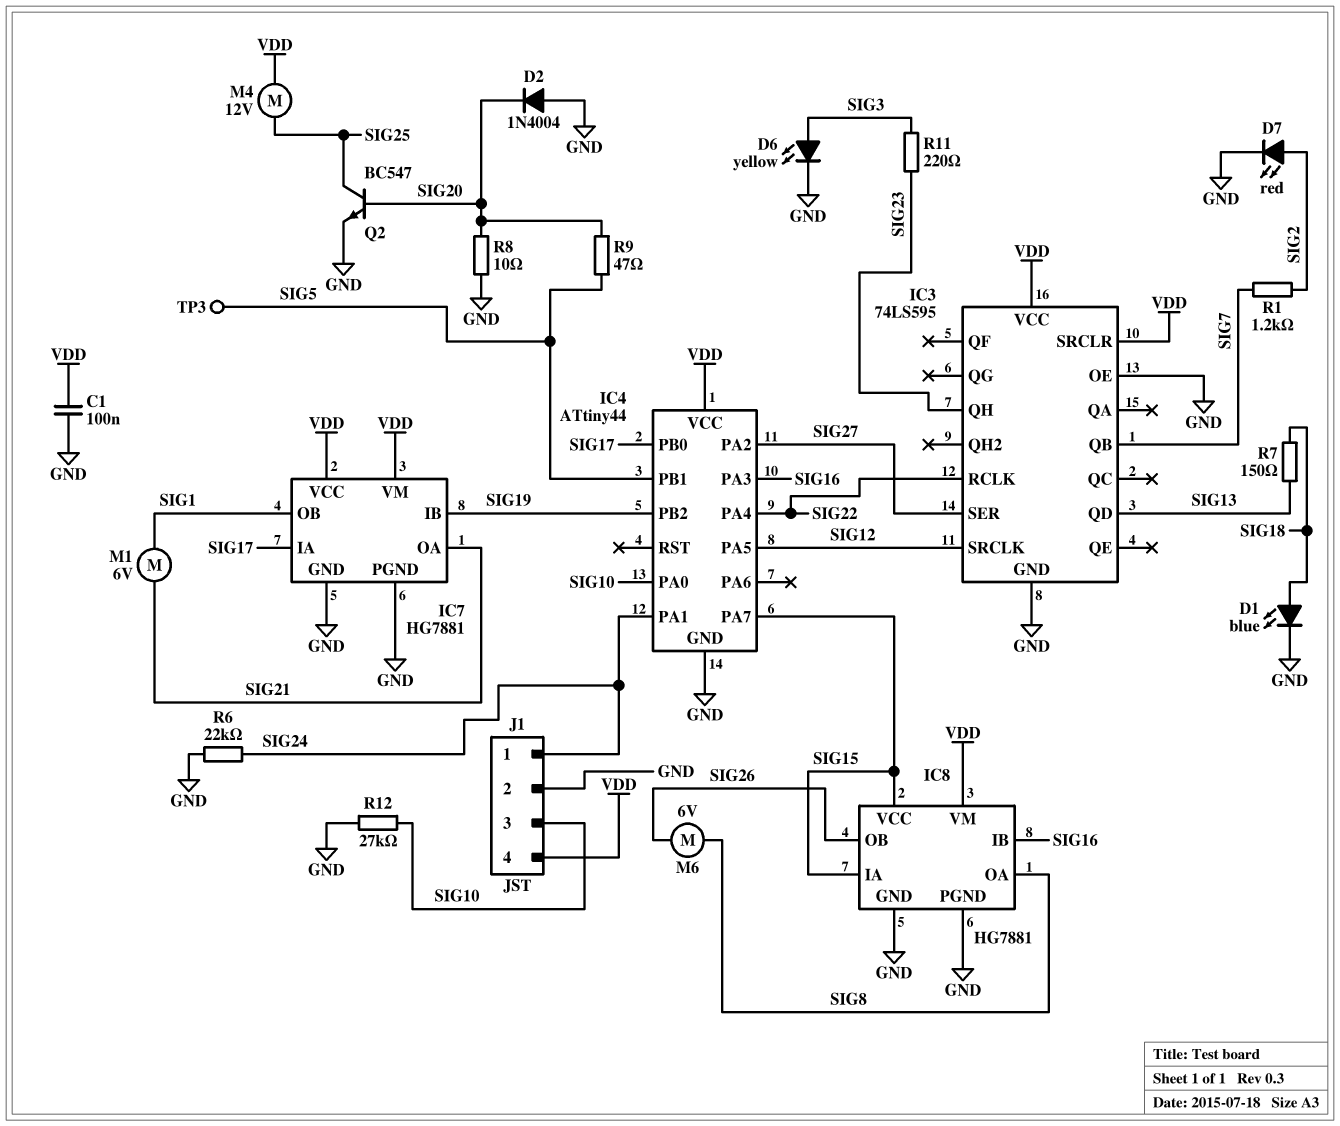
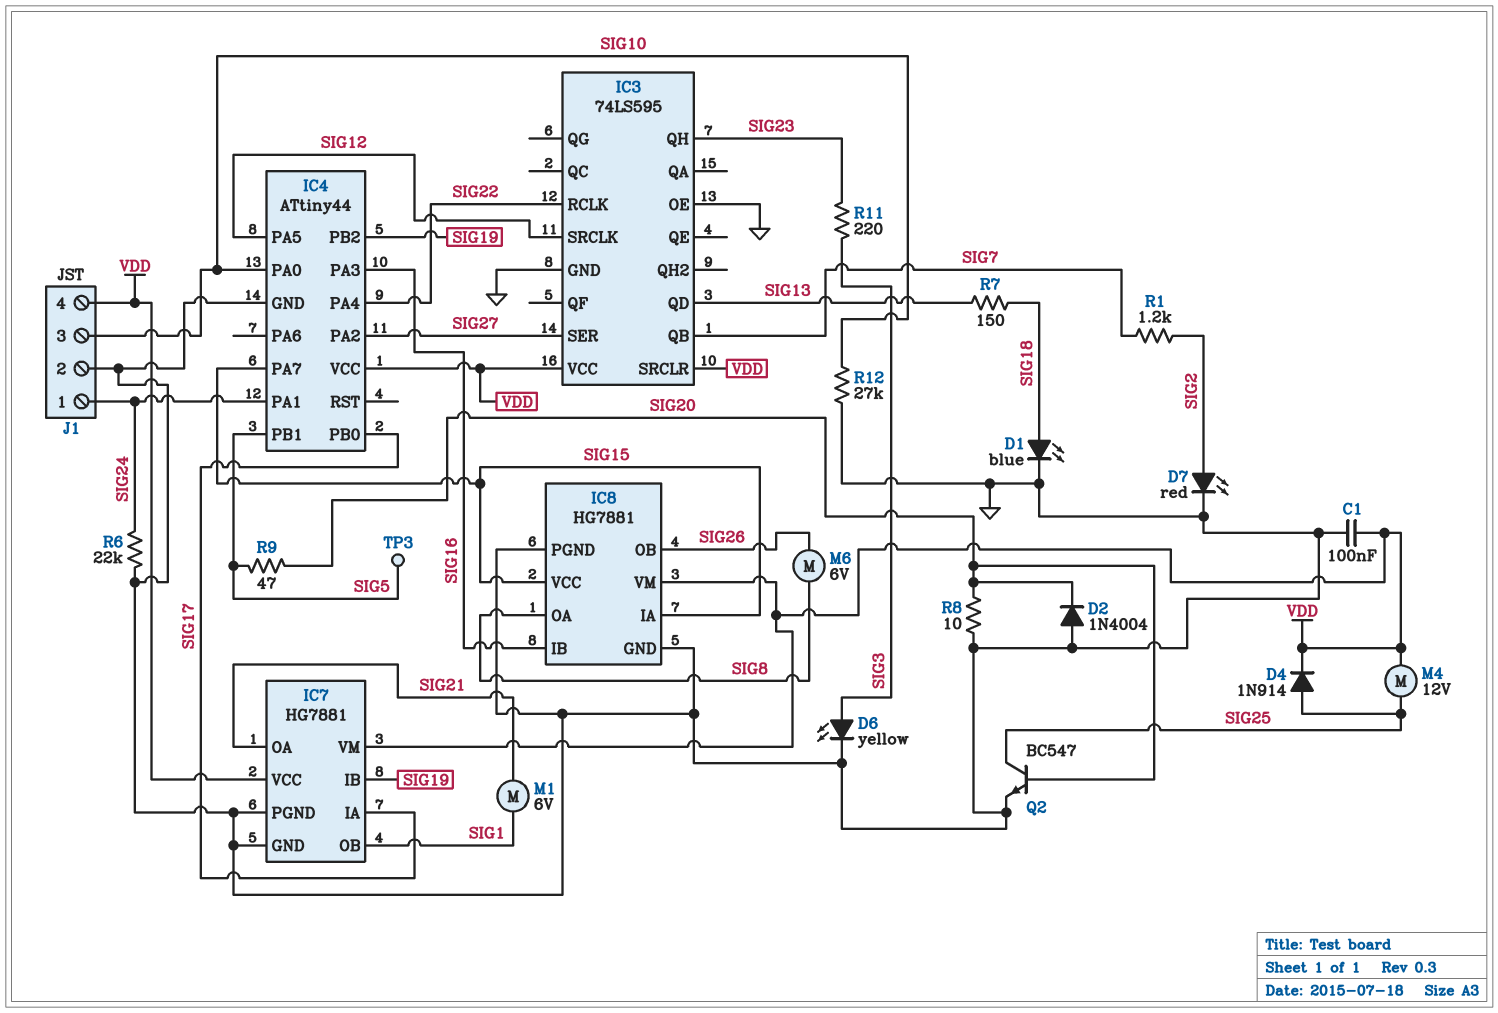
D4: none -> diode 1N914 (A SIG25, K VDD)

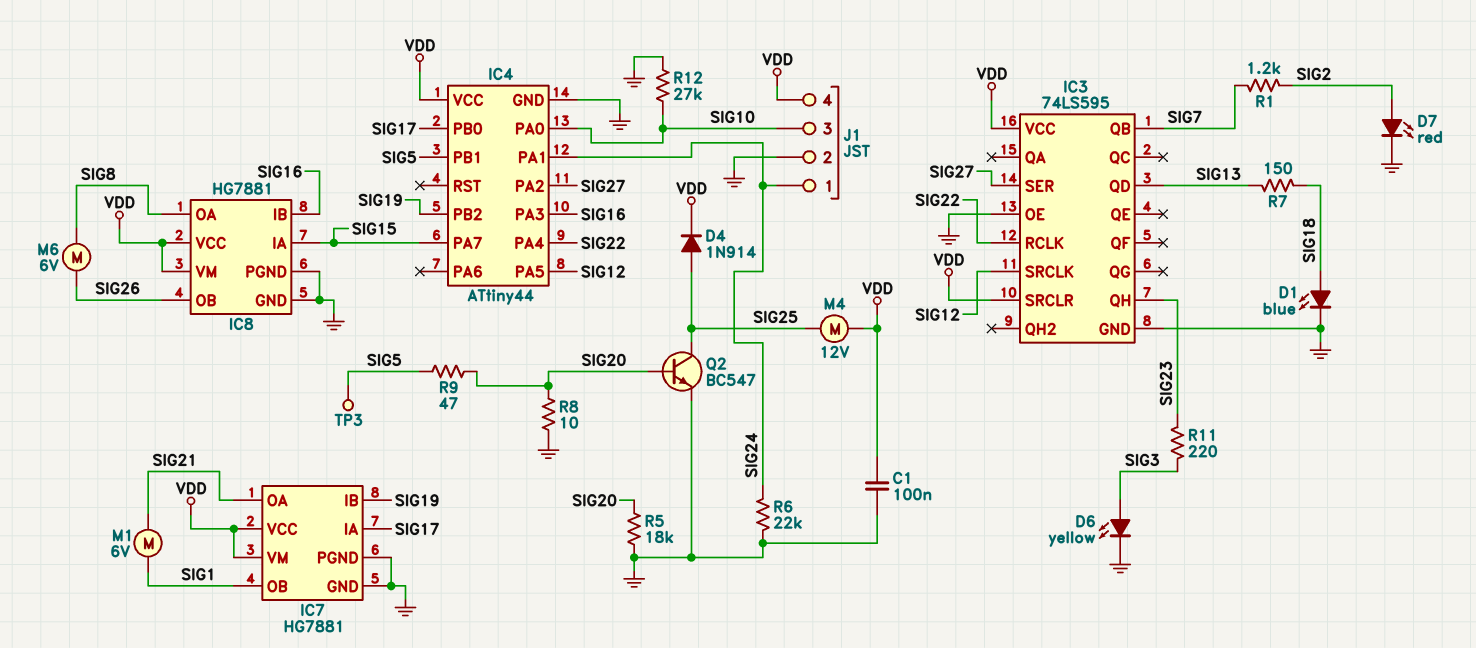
D2: diode 1N4004 (A GND, K SIG20) -> none
IC8 pin VCC: SIG15 -> VDD
R5: none -> 18k (GND, SIG20)

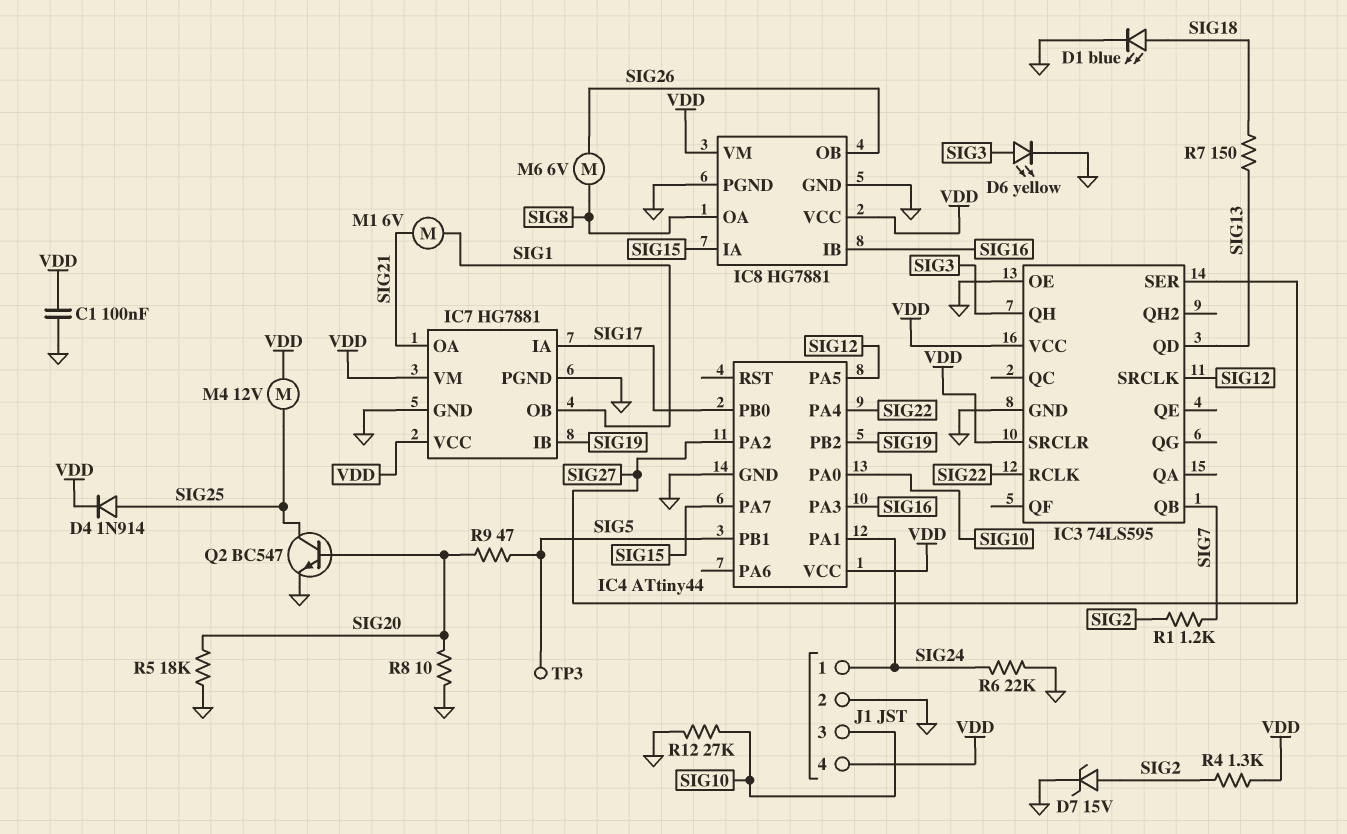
D7: LED red (A SIG2, K GND) -> zener 15V (A SIG2, K GND)
IC3 pin QH: SIG23 -> SIG3
R4: none -> 1.3k (SIG2, VDD)
R11: 220 (SIG3, SIG23) -> none

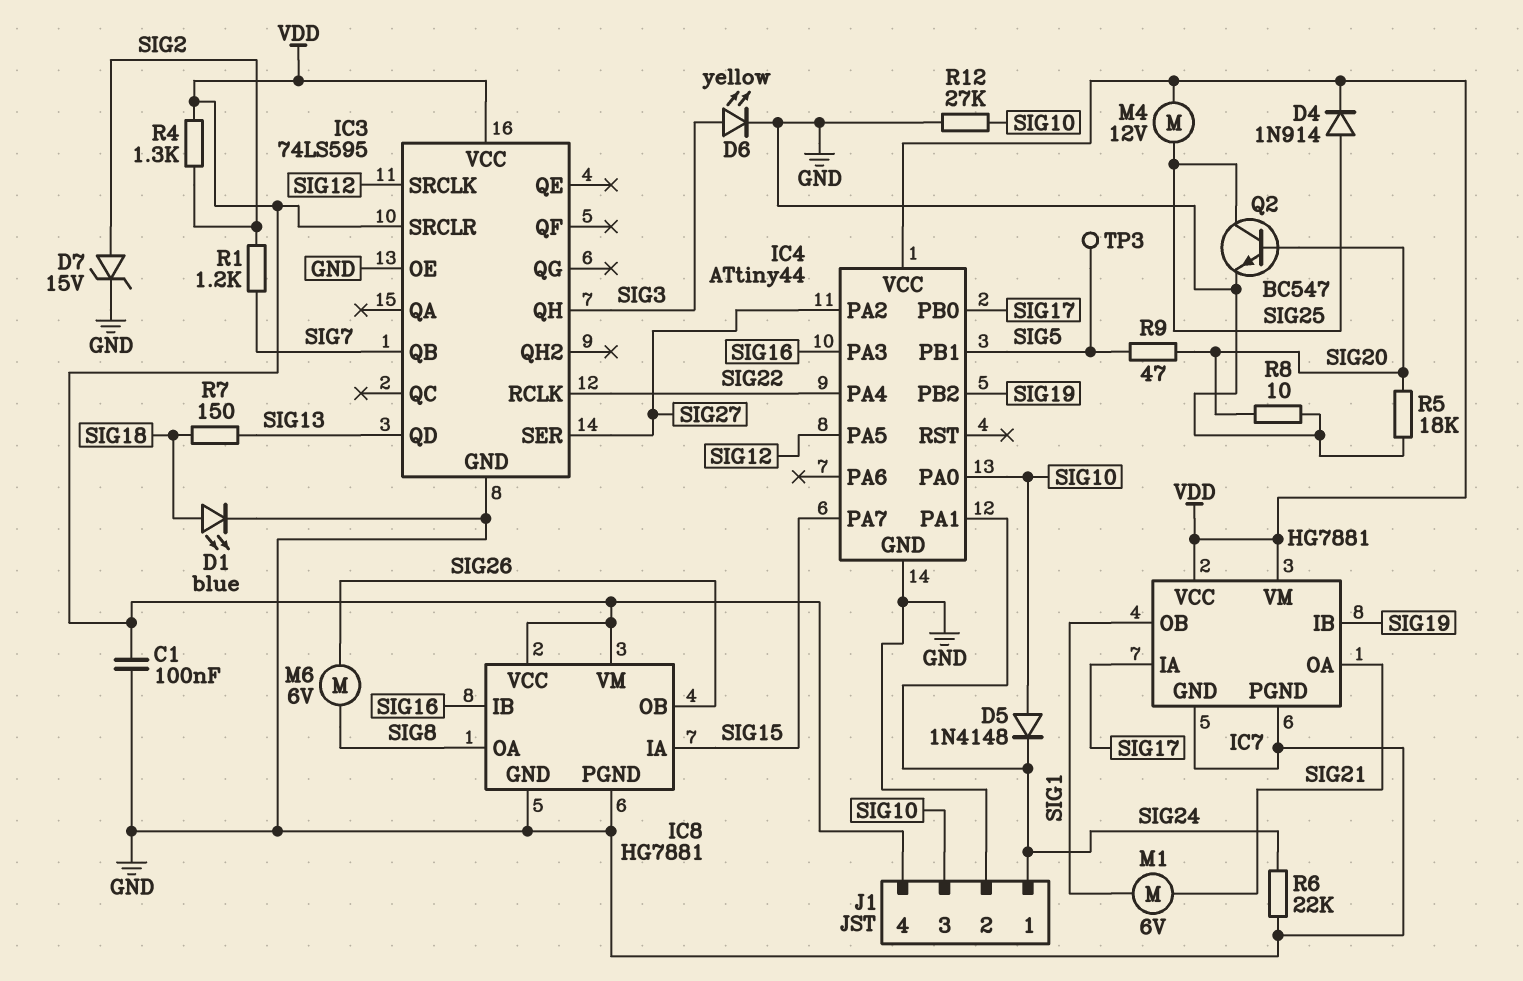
D5: none -> diode 1N4148 (A SIG10, K SIG24)

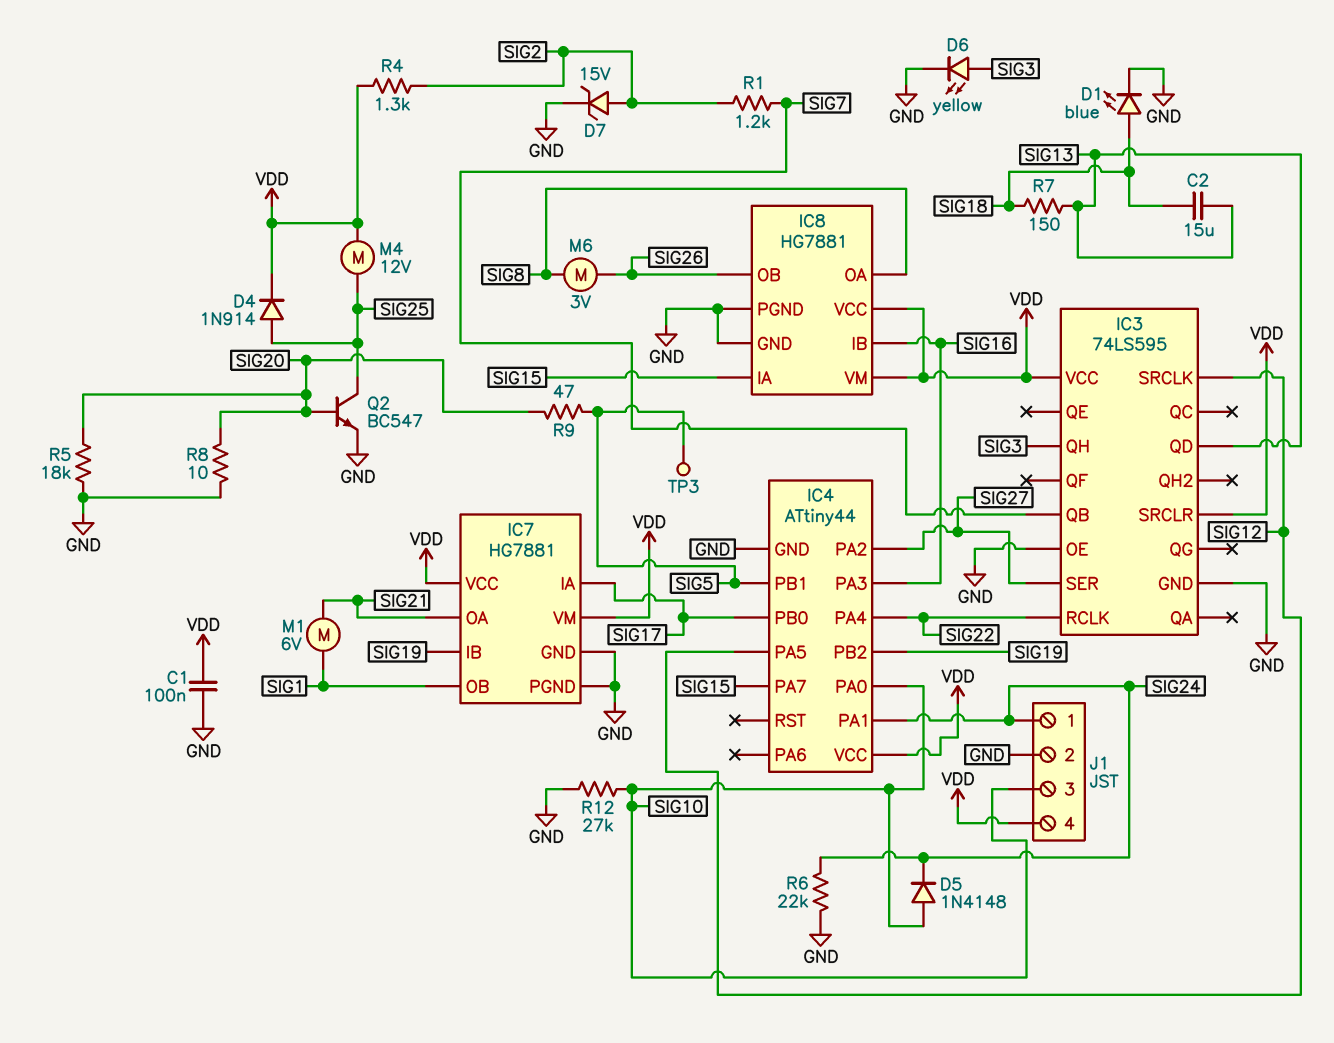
C2: none -> 15uF (SIG13, SIG18)
M6: motor 6V (SIG8, SIG26) -> motor 3V (SIG8, SIG26)

